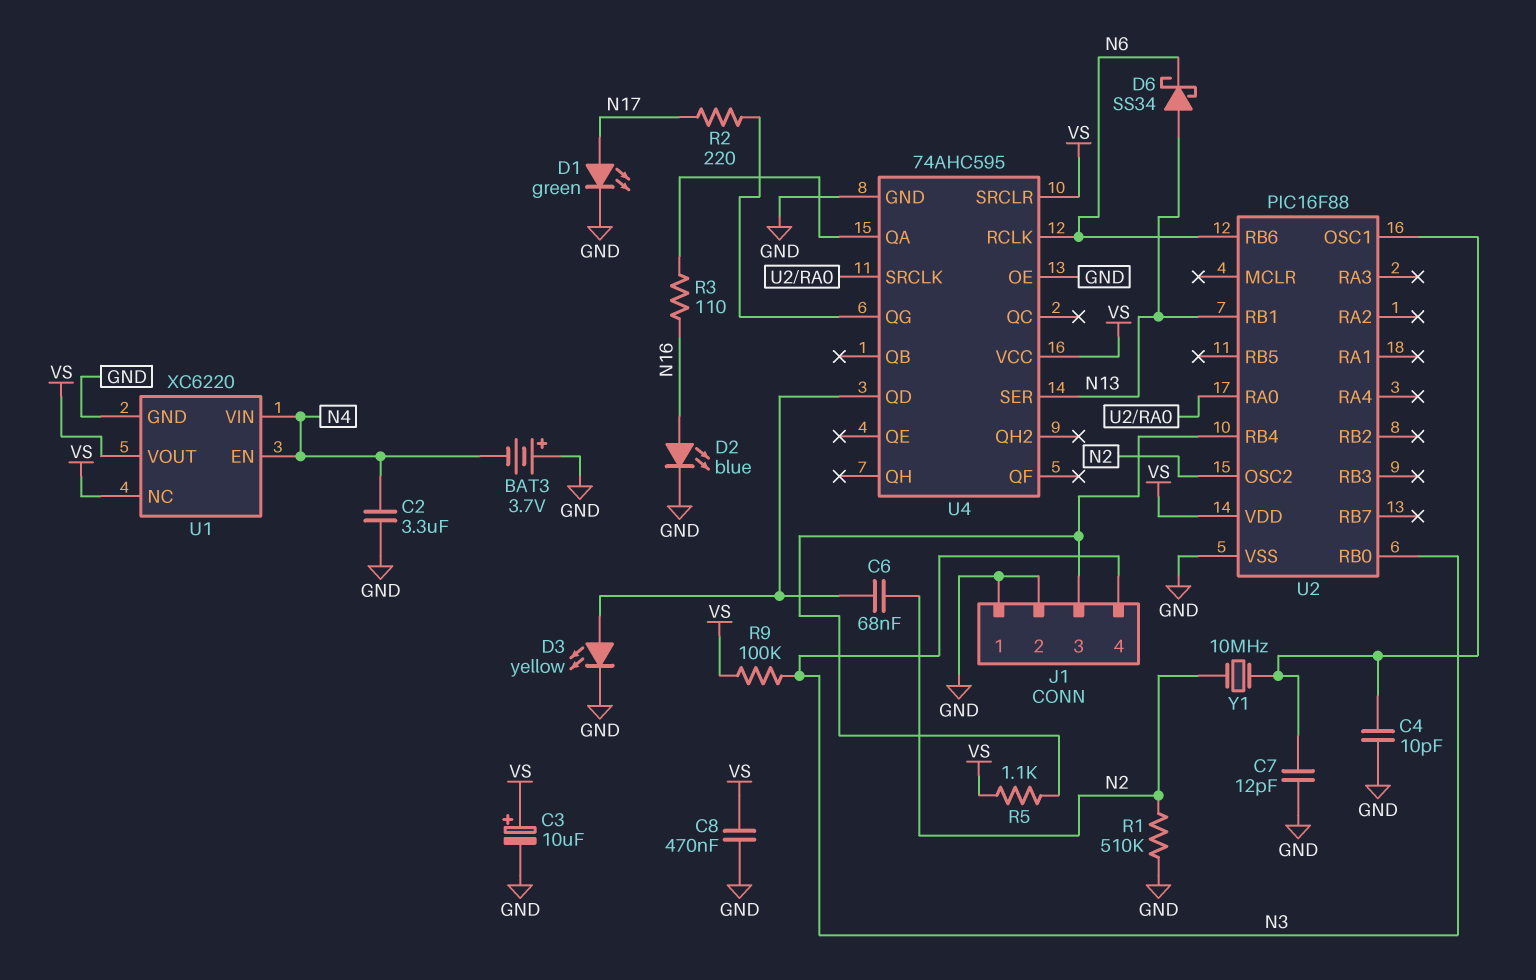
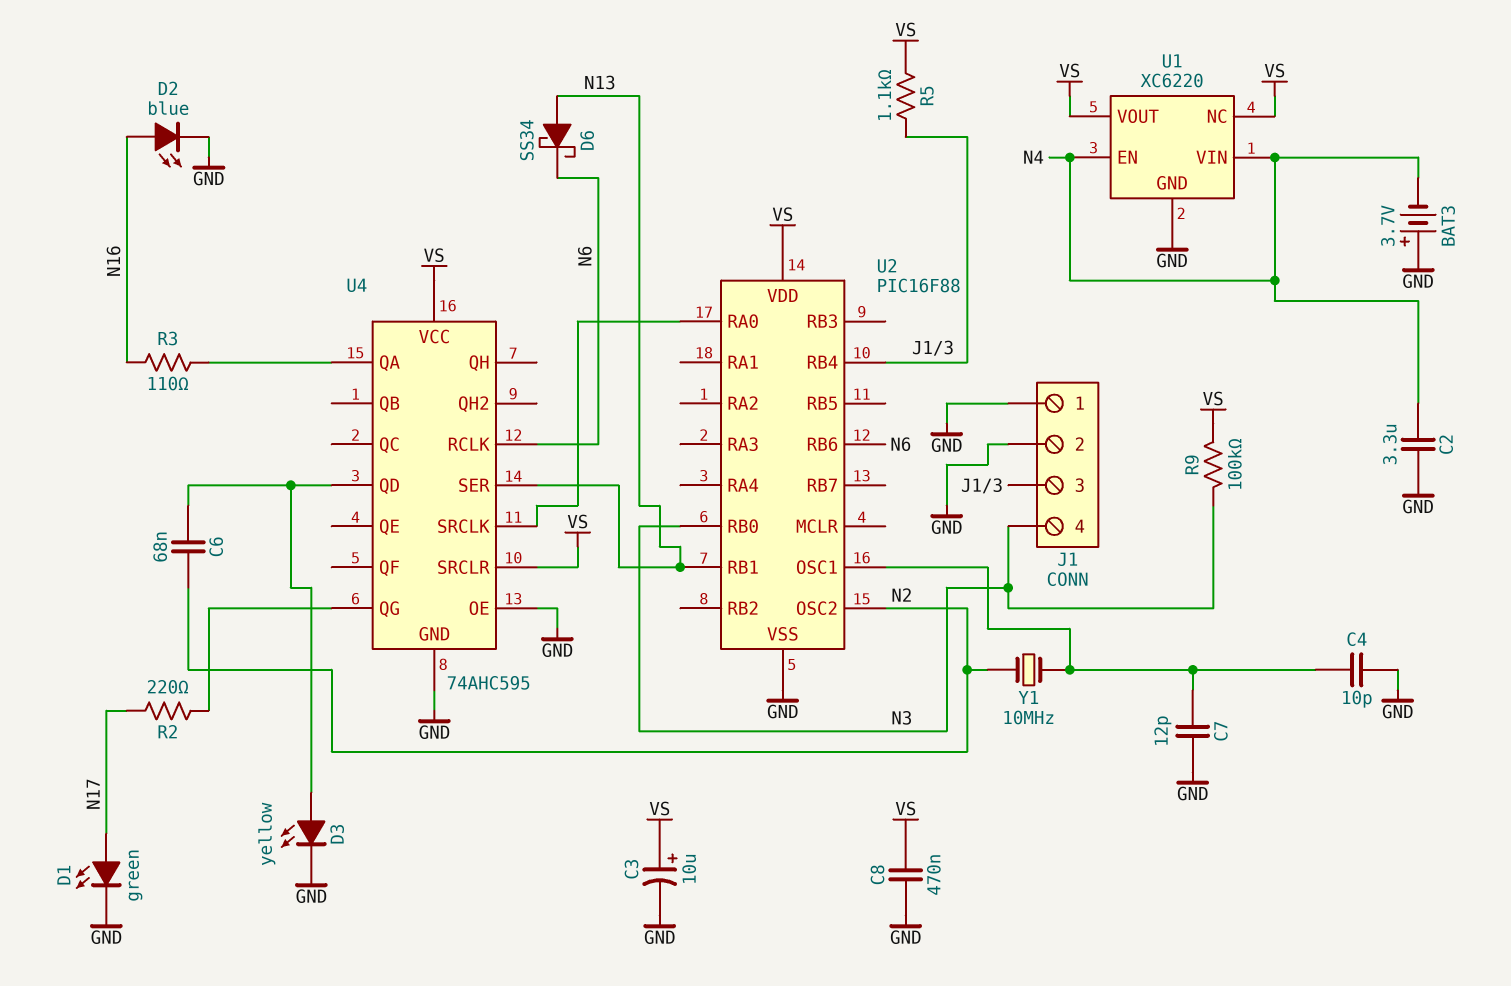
R1: 510k (GND, N2) -> none

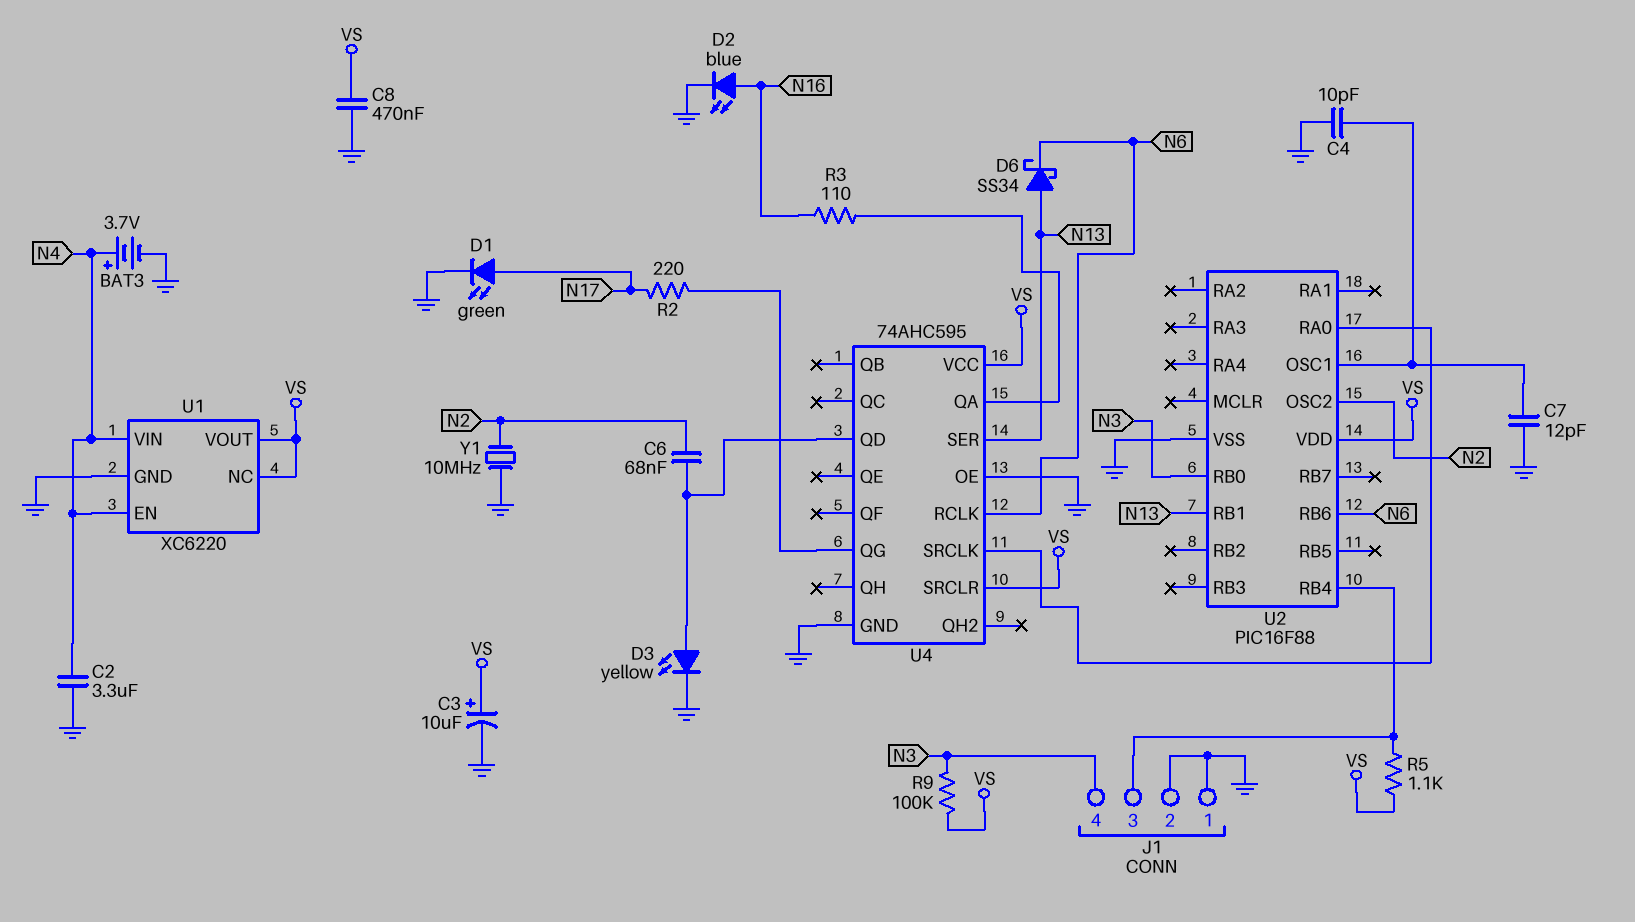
BAT3: 3.7V (plus GND, minus N4) -> 3.7V (plus N4, minus GND)
Y1: 10MHz (N2, U2/OSC1) -> 10MHz (GND, N2)

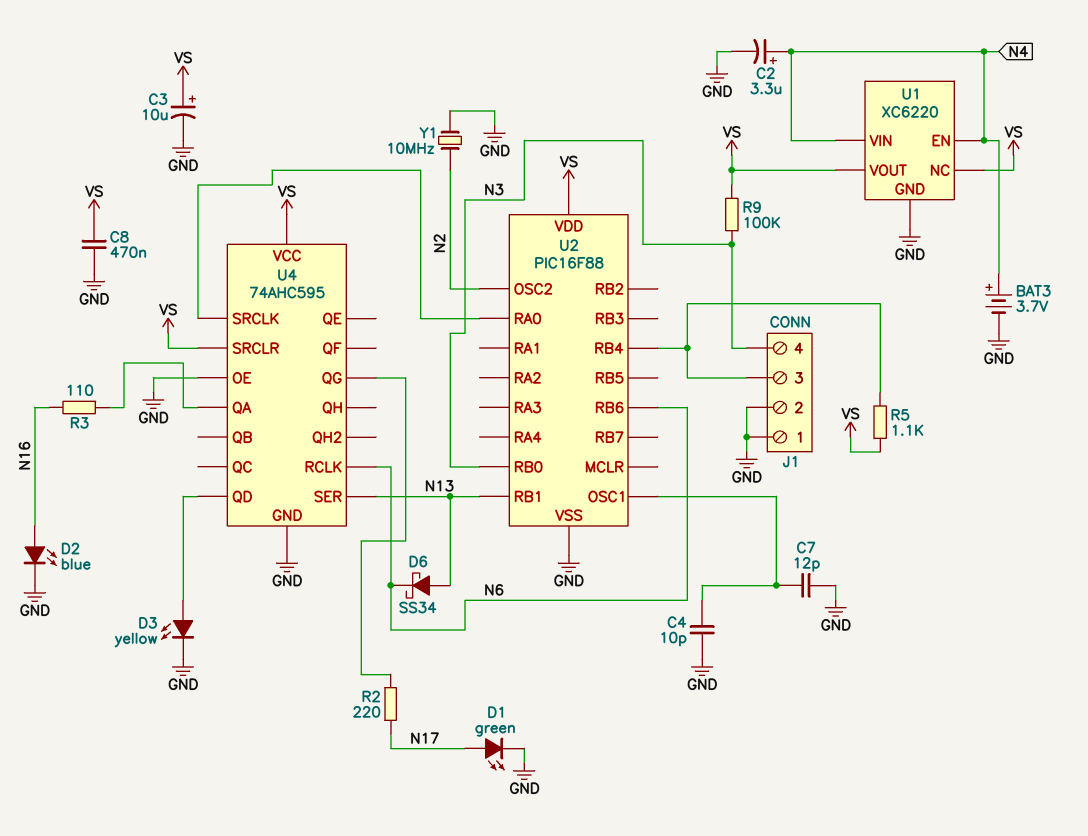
C2: 3.3uF (GND, N4) -> 3.3uF (plus N4, minus GND)
C6: 68nF (N2, U4/QD) -> none

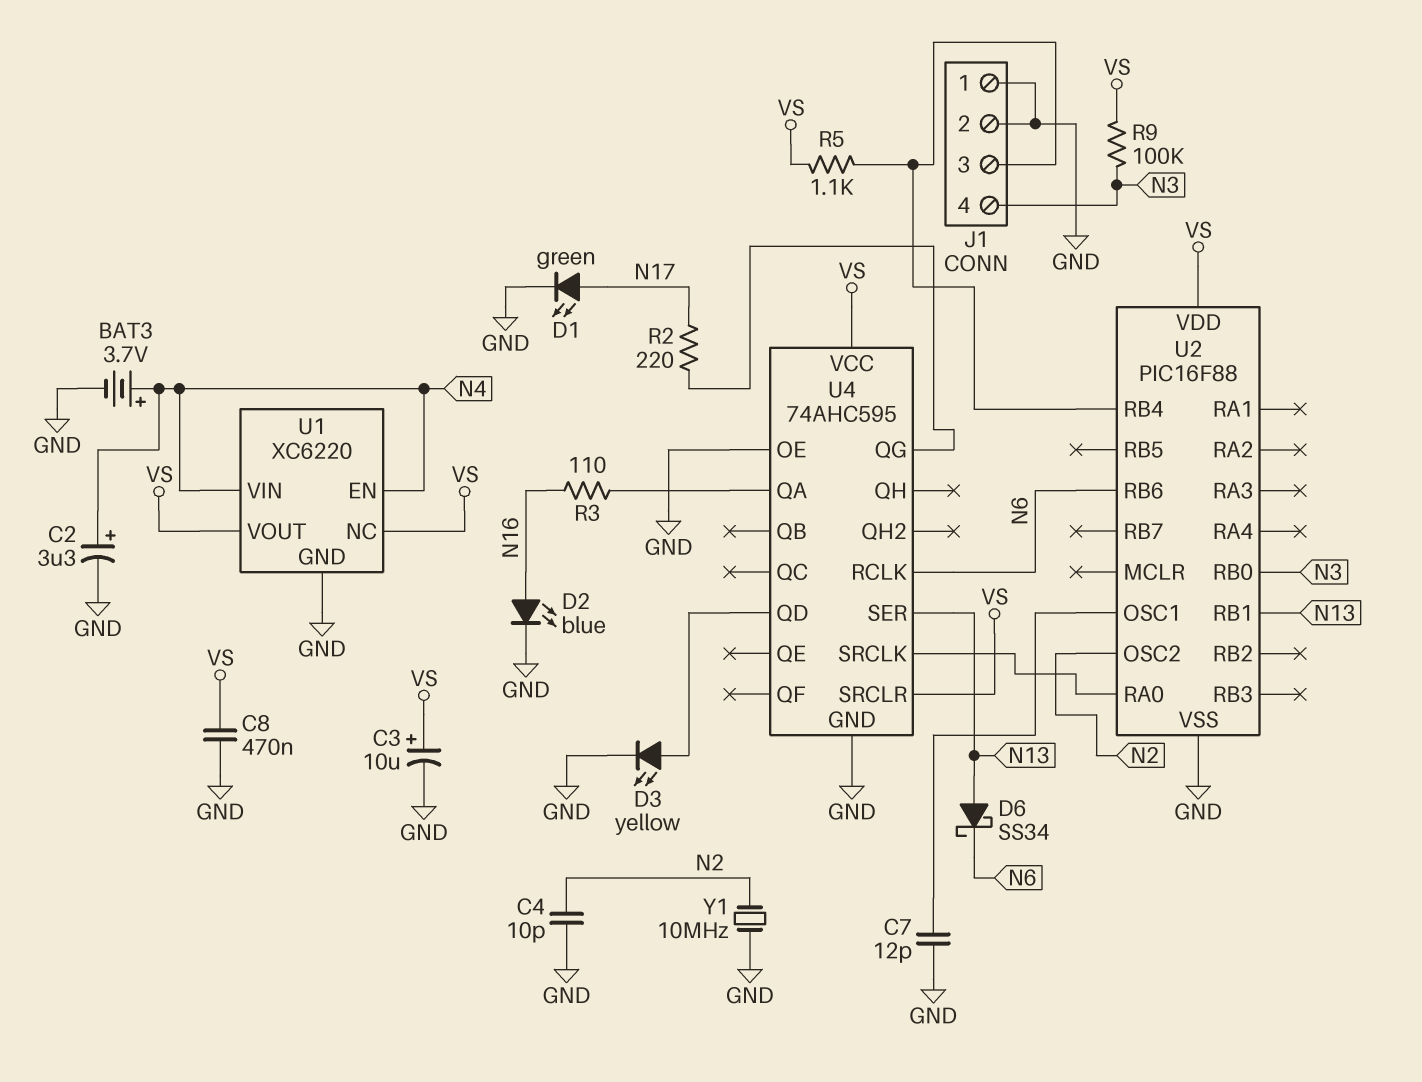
C4: 10pF (GND, U2/OSC1) -> 10pF (GND, N2)

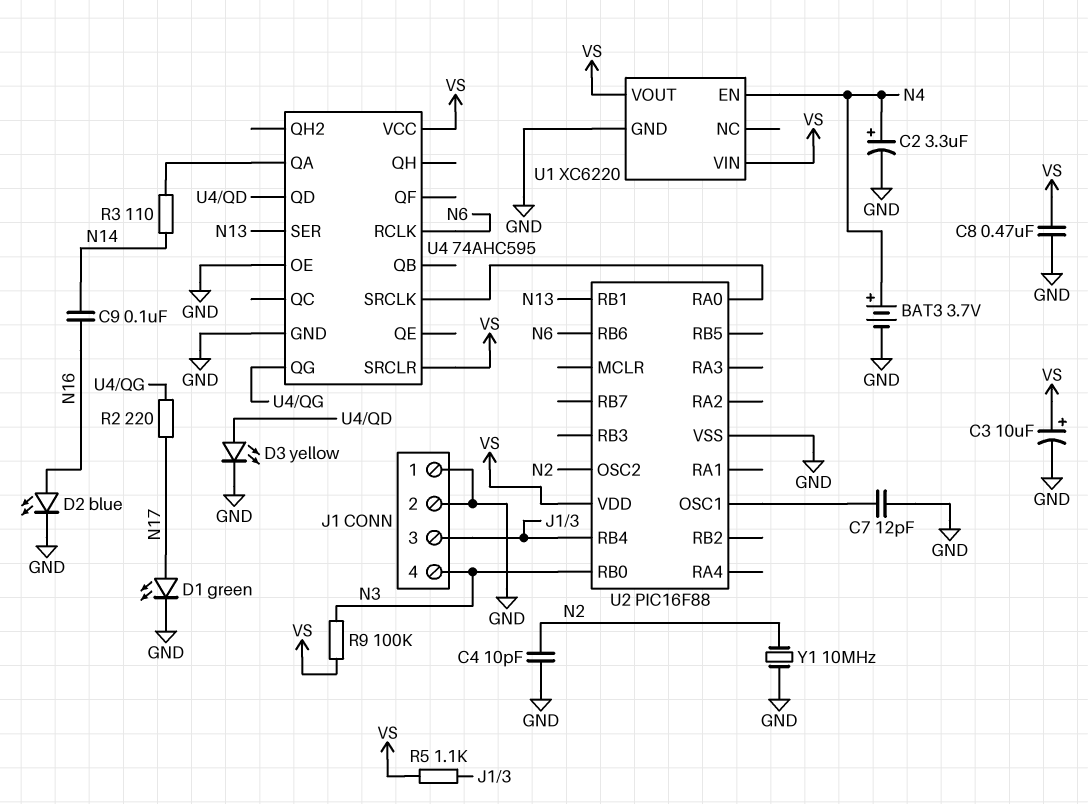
C9: none -> 100nF (N14, N16)
D6: schottky SS34 (A N13, K N6) -> none
R3: 110 (N16, U4/QA) -> 110 (N14, U4/QA)
U1 pin NC: VS -> none
U1 pin VIN: N4 -> VS

